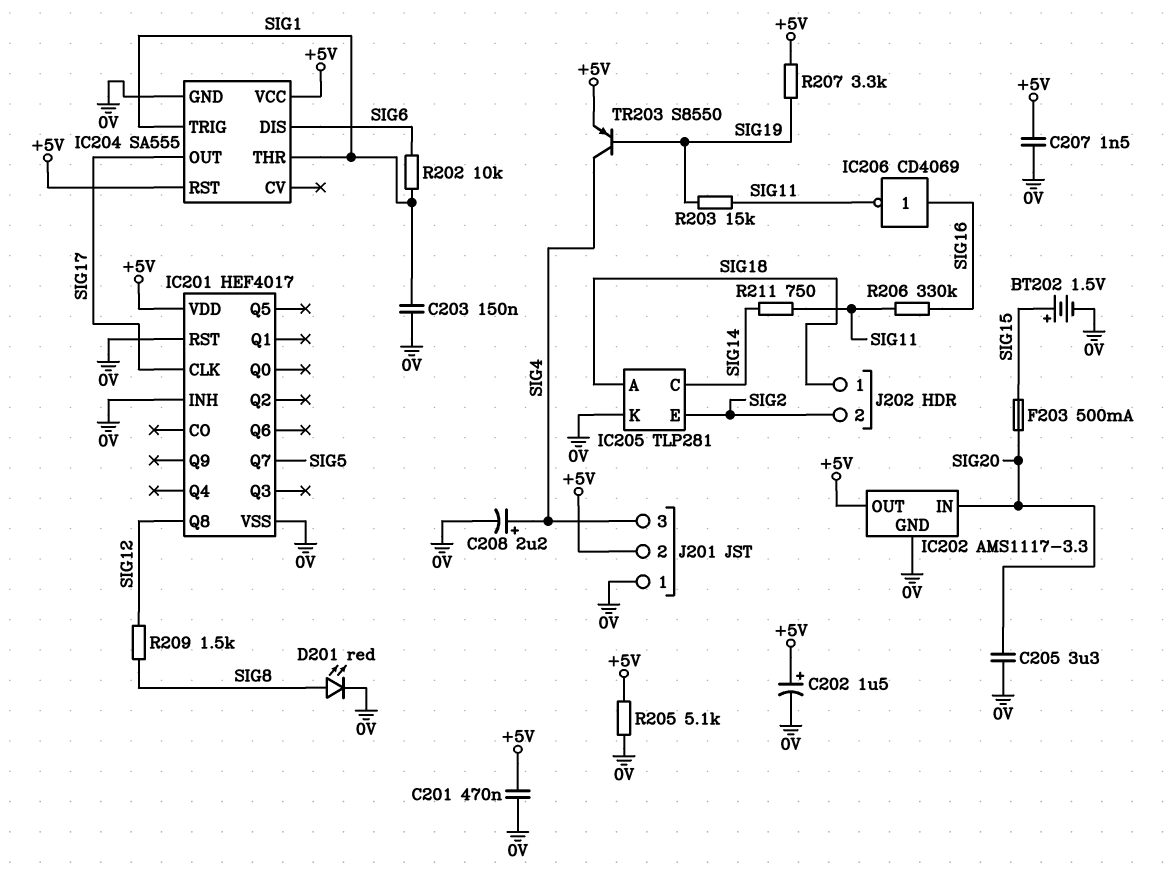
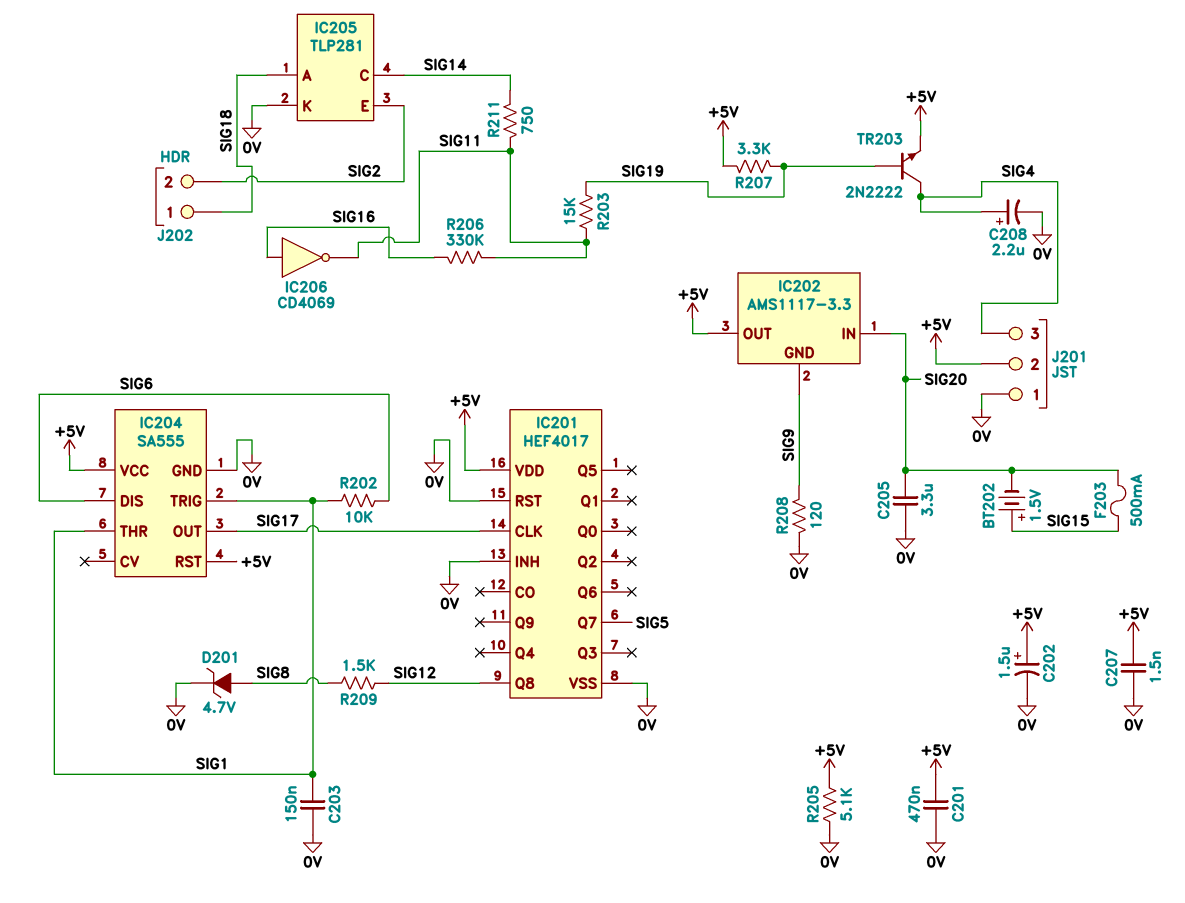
BT202: 1.5V (plus SIG15, minus 0V) -> 1.5V (plus SIG15, minus SIG20)
D201: LED red (A SIG8, K 0V) -> zener 4.7V (A SIG8, K 0V)
IC202 pin GND: 0V -> SIG9
R208: none -> 120 (0V, SIG9)
TR203: PNP S8550 (B SIG19, C SIG4, E +5V) -> NPN 2N2222 (B SIG19, C SIG4, E +5V)

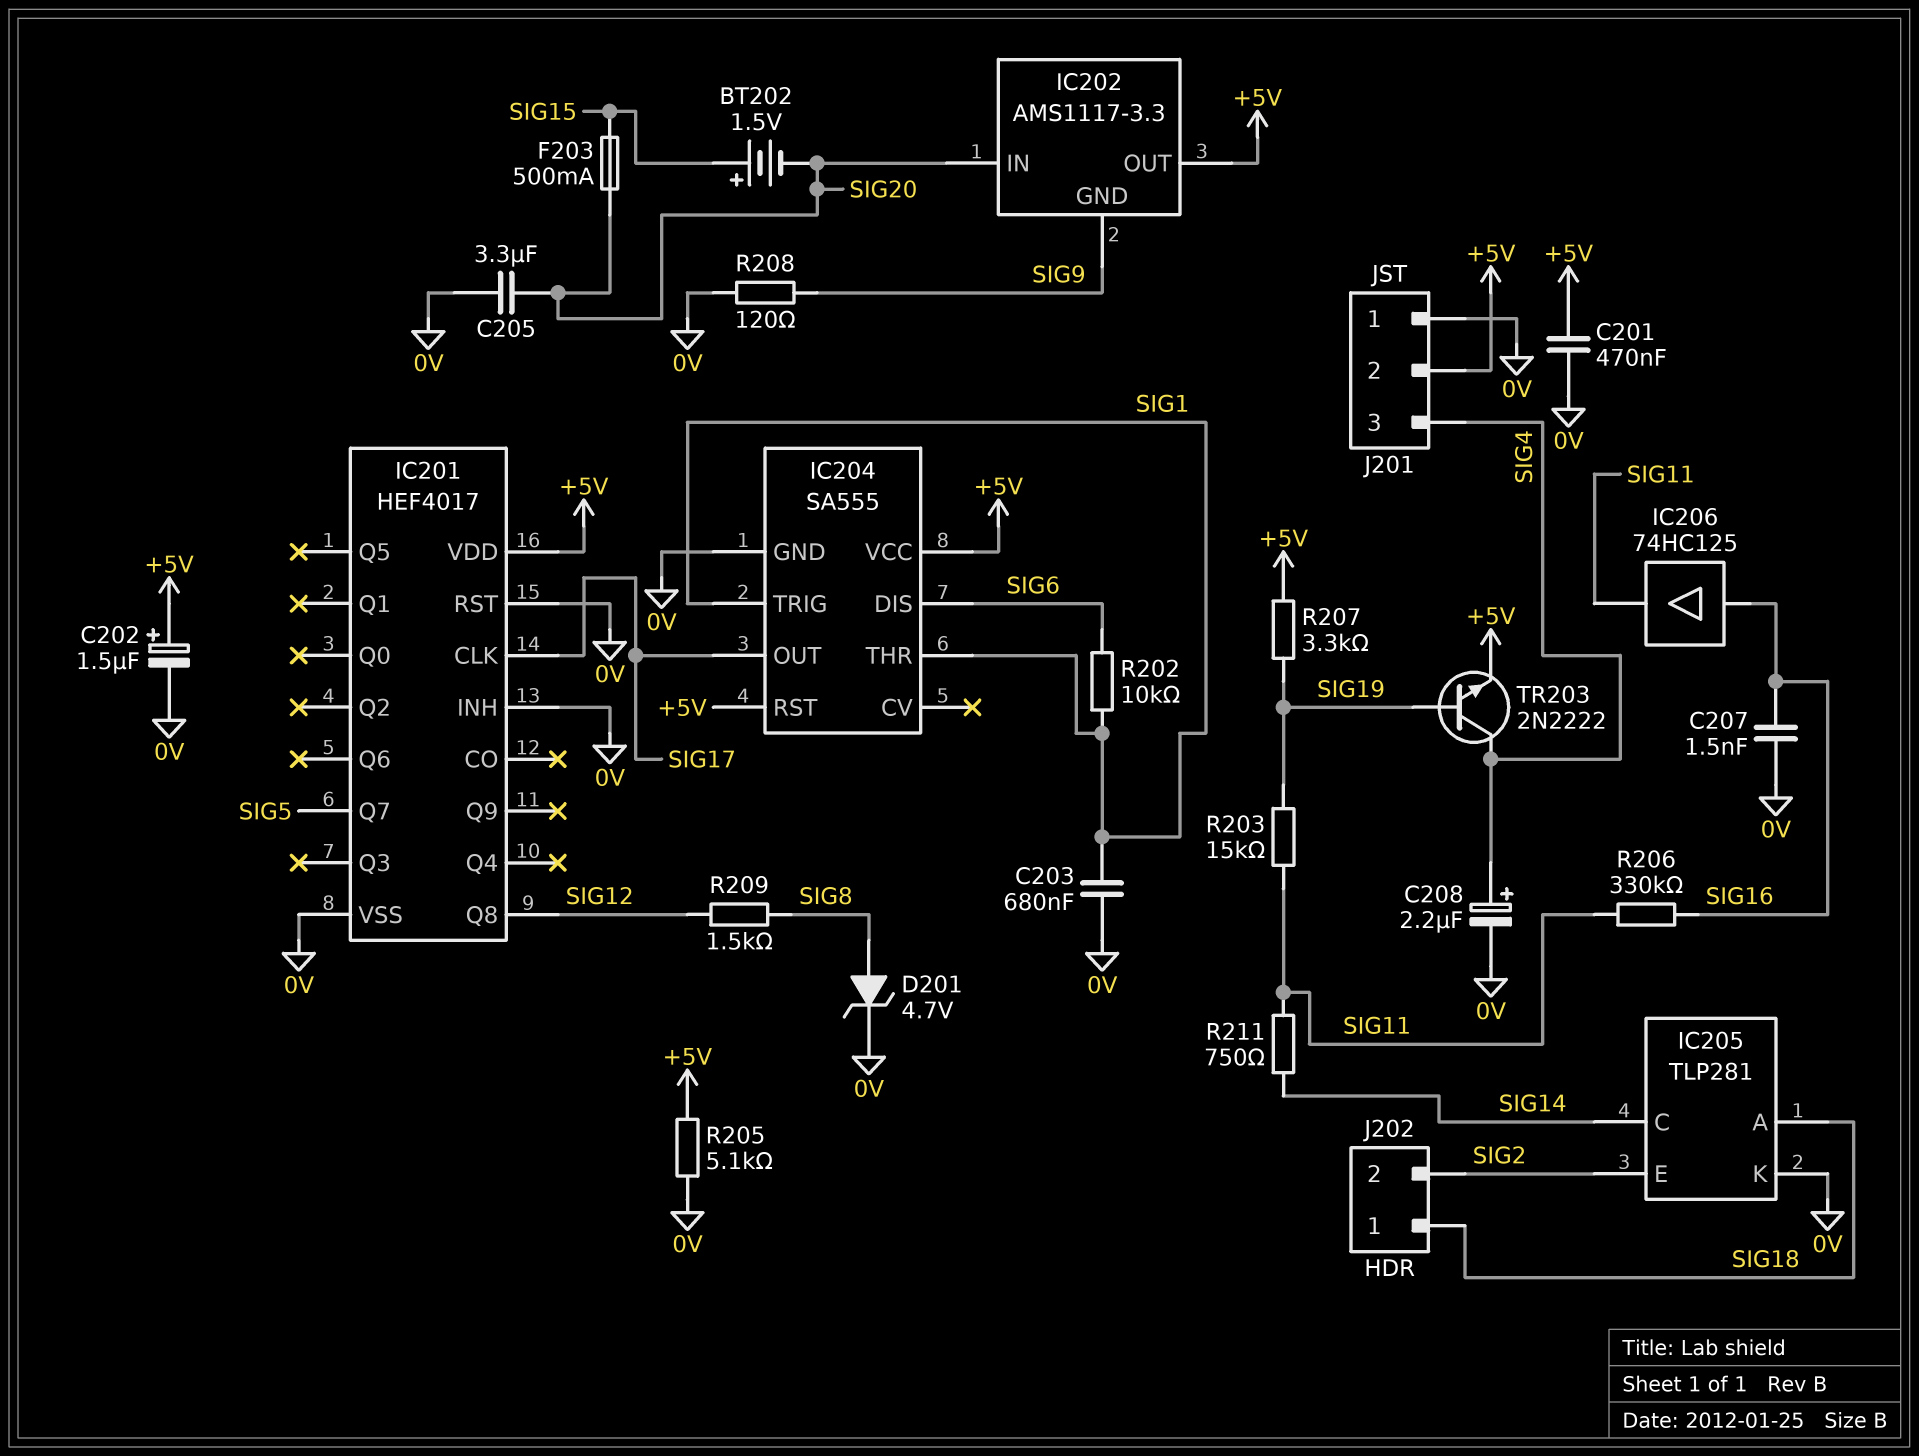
C203: 150nF (0V, SIG1) -> 680nF (0V, SIG1)
C207: 1.5nF (+5V, 0V) -> 1.5nF (0V, SIG16)
IC206: NOT CD4069 (in SIG16, out SIG11) -> buffer 74HC125 (in SIG16, out SIG11)

